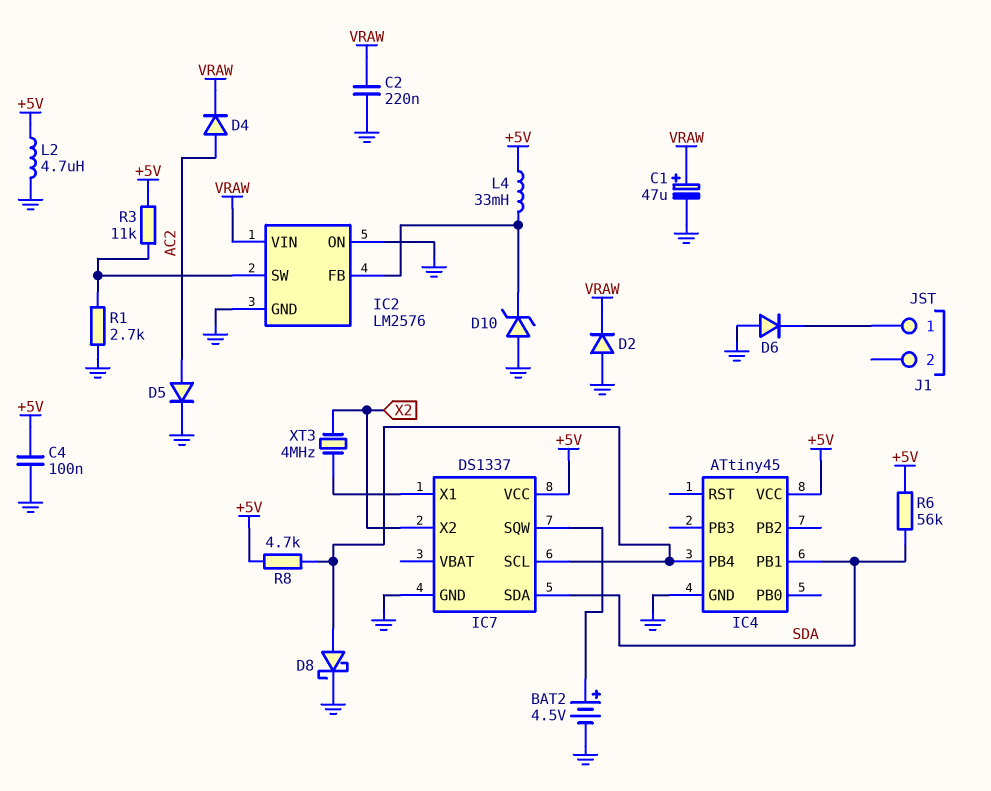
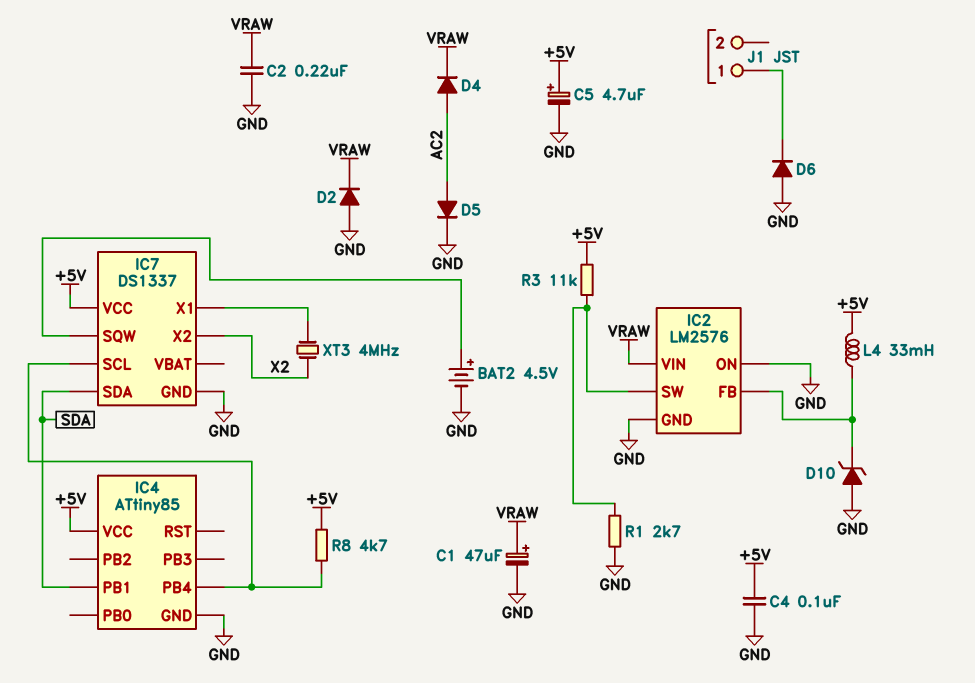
C5: none -> 4.7uF (plus +5V, minus GND)
D8: schottky (A IC4/PB4, K GND) -> none
IC4: ATtiny45 -> ATtiny85
L2: 4.7uH (+5V, GND) -> none
R6: 56k (+5V, SDA) -> none

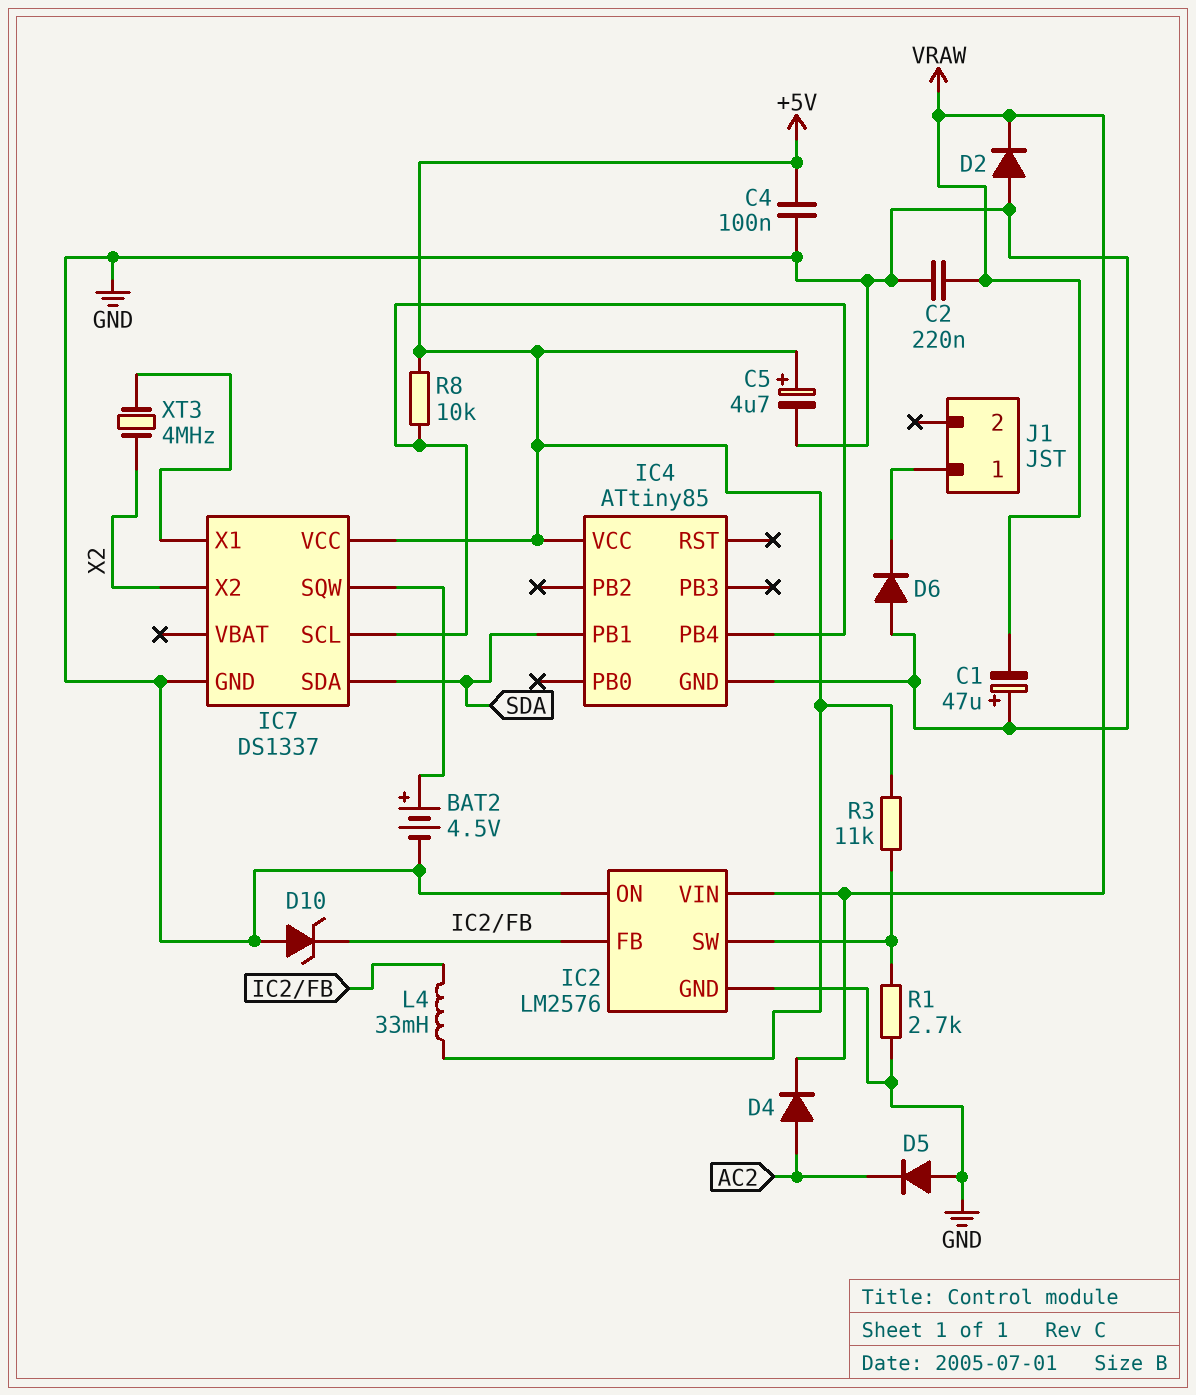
C1: 47uF (plus VRAW, minus GND) -> 47uF (plus GND, minus VRAW)
D5: diode (A AC2, K GND) -> diode (A GND, K AC2)
R8: 4.7k (+5V, IC4/PB4) -> 10k (+5V, IC4/PB4)

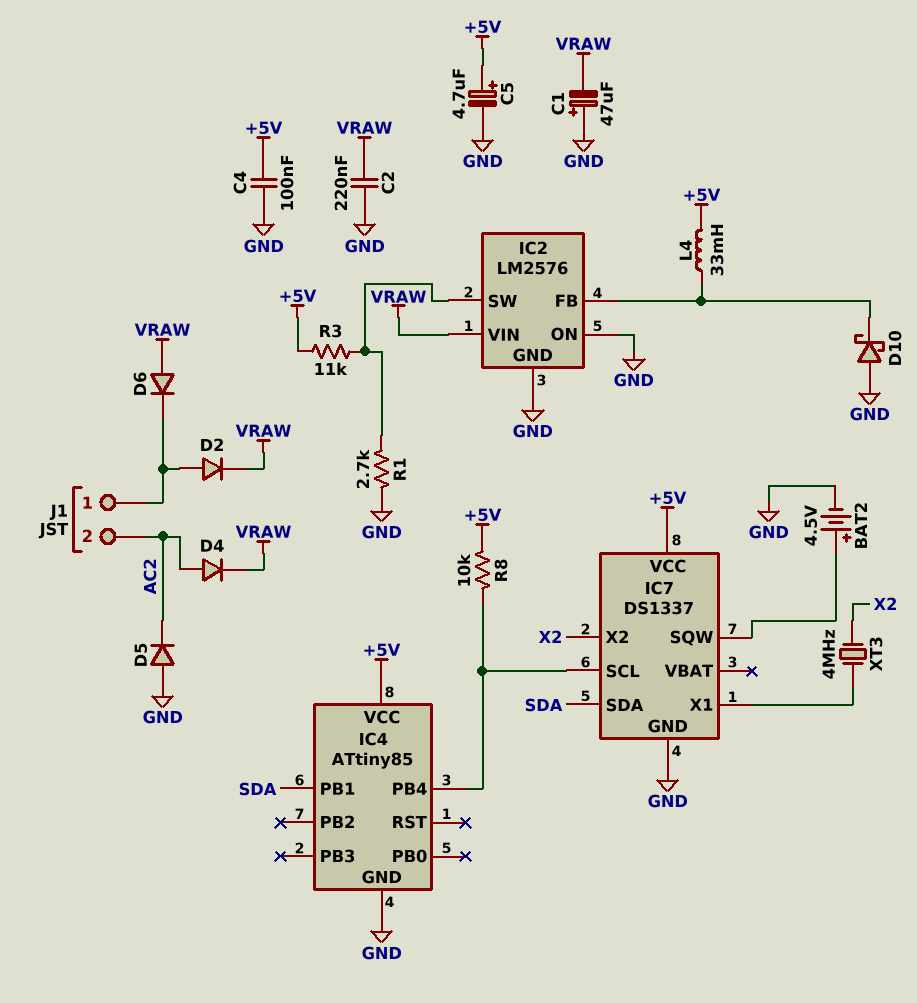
D2: diode (A GND, K VRAW) -> diode (A J1/1, K VRAW)
D6: diode (A GND, K J1/1) -> diode (A VRAW, K J1/1)
D10: zener (A GND, K IC2/FB) -> schottky (A GND, K IC2/FB)
J1 pin 2: none -> AC2

